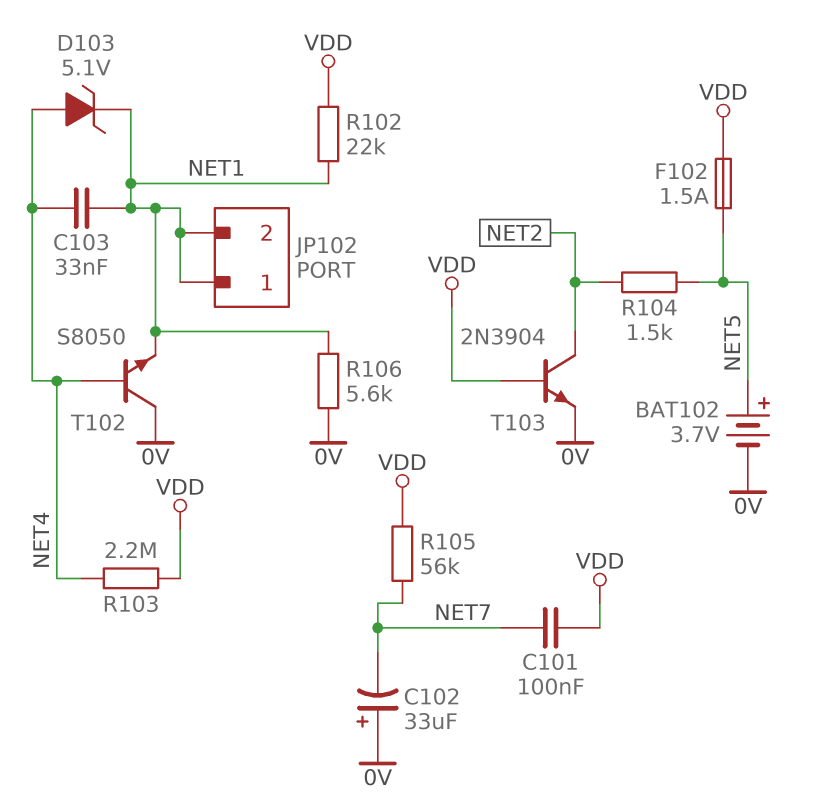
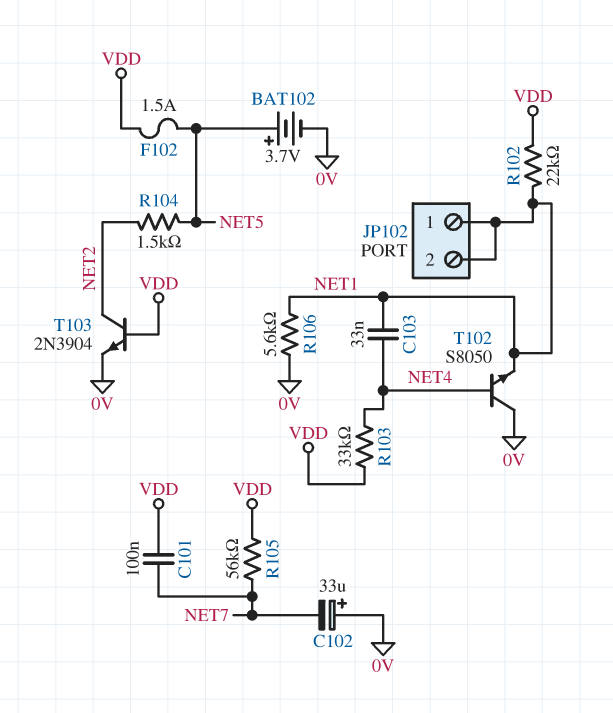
D103: zener 5.1V (A NET4, K NET1) -> none
R103: 2.2M (NET4, VDD) -> 33k (NET4, VDD)

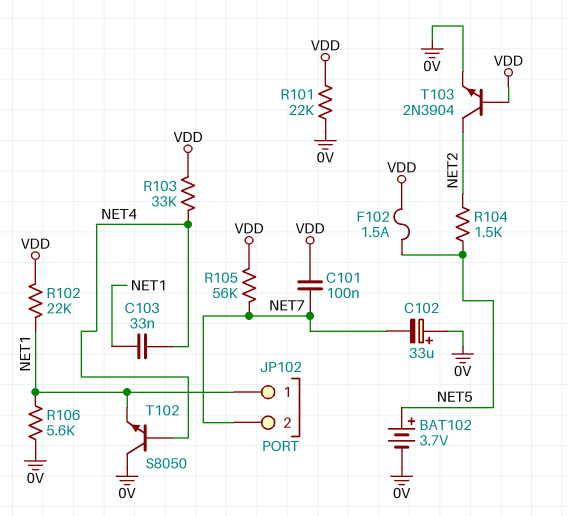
JP102 pin 2: NET1 -> NET7
R101: none -> 22k (0V, VDD)

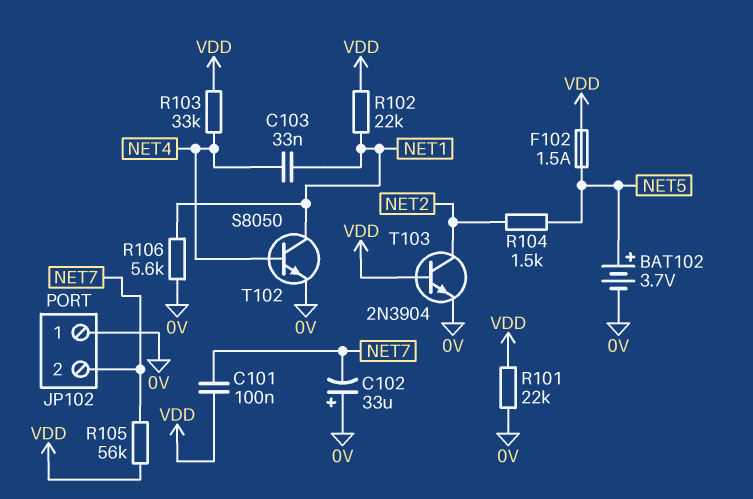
JP102 pin 1: NET1 -> 0V
T102: NPN S8050 (B NET4, C 0V, E NET1) -> NPN S8050 (B NET4, C NET1, E 0V)

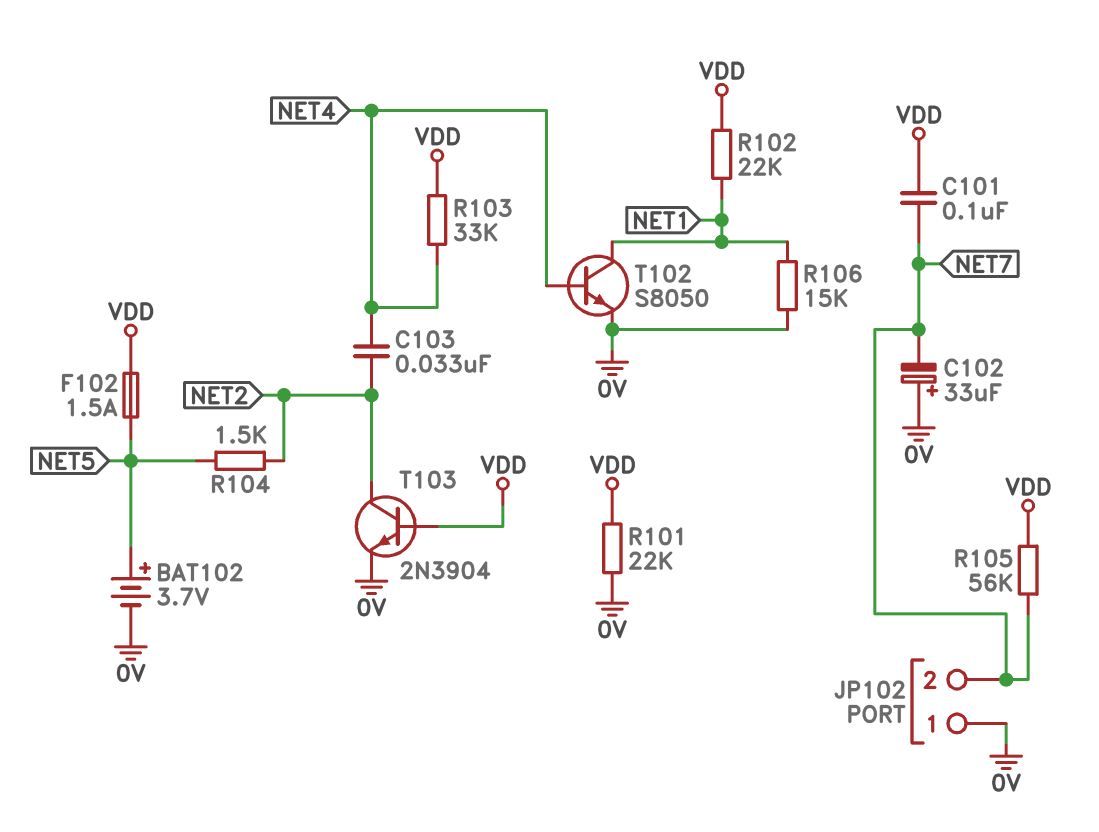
C103: 33nF (NET1, NET4) -> 33nF (NET2, NET4)
R106: 5.6k (0V, NET1) -> 15k (0V, NET1)

